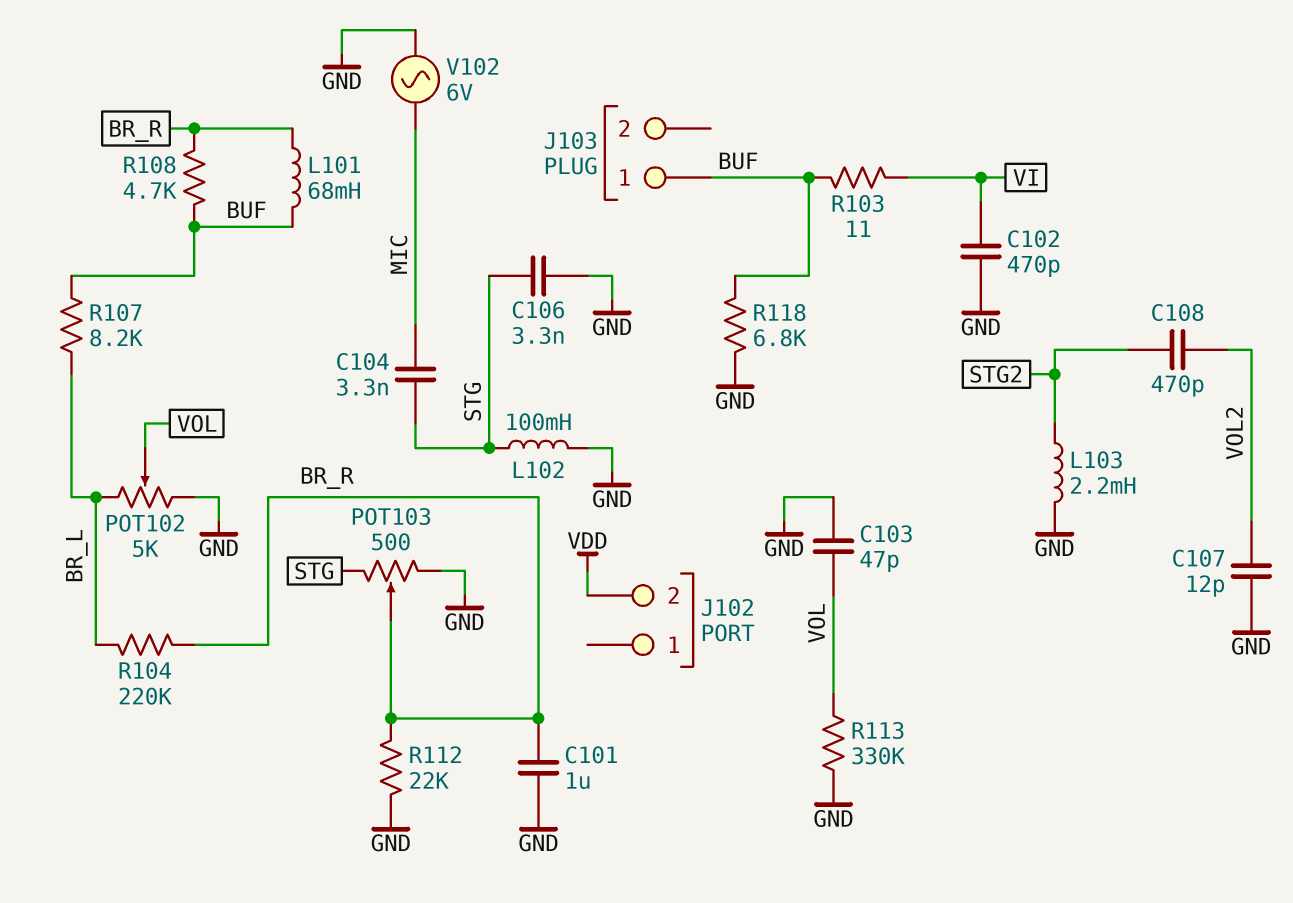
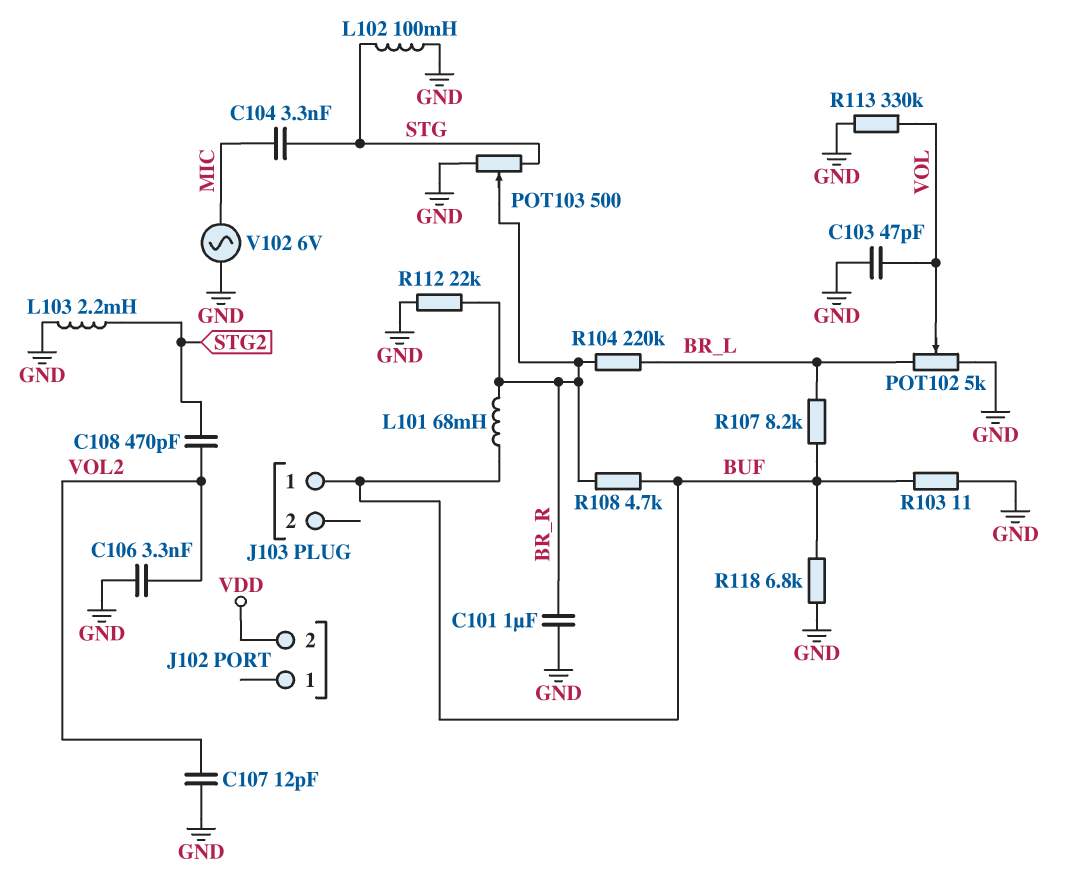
C102: 470pF (GND, VI) -> none
C106: 3.3nF (GND, STG) -> 3.3nF (GND, VOL2)
R103: 11 (BUF, VI) -> 11 (BUF, GND)

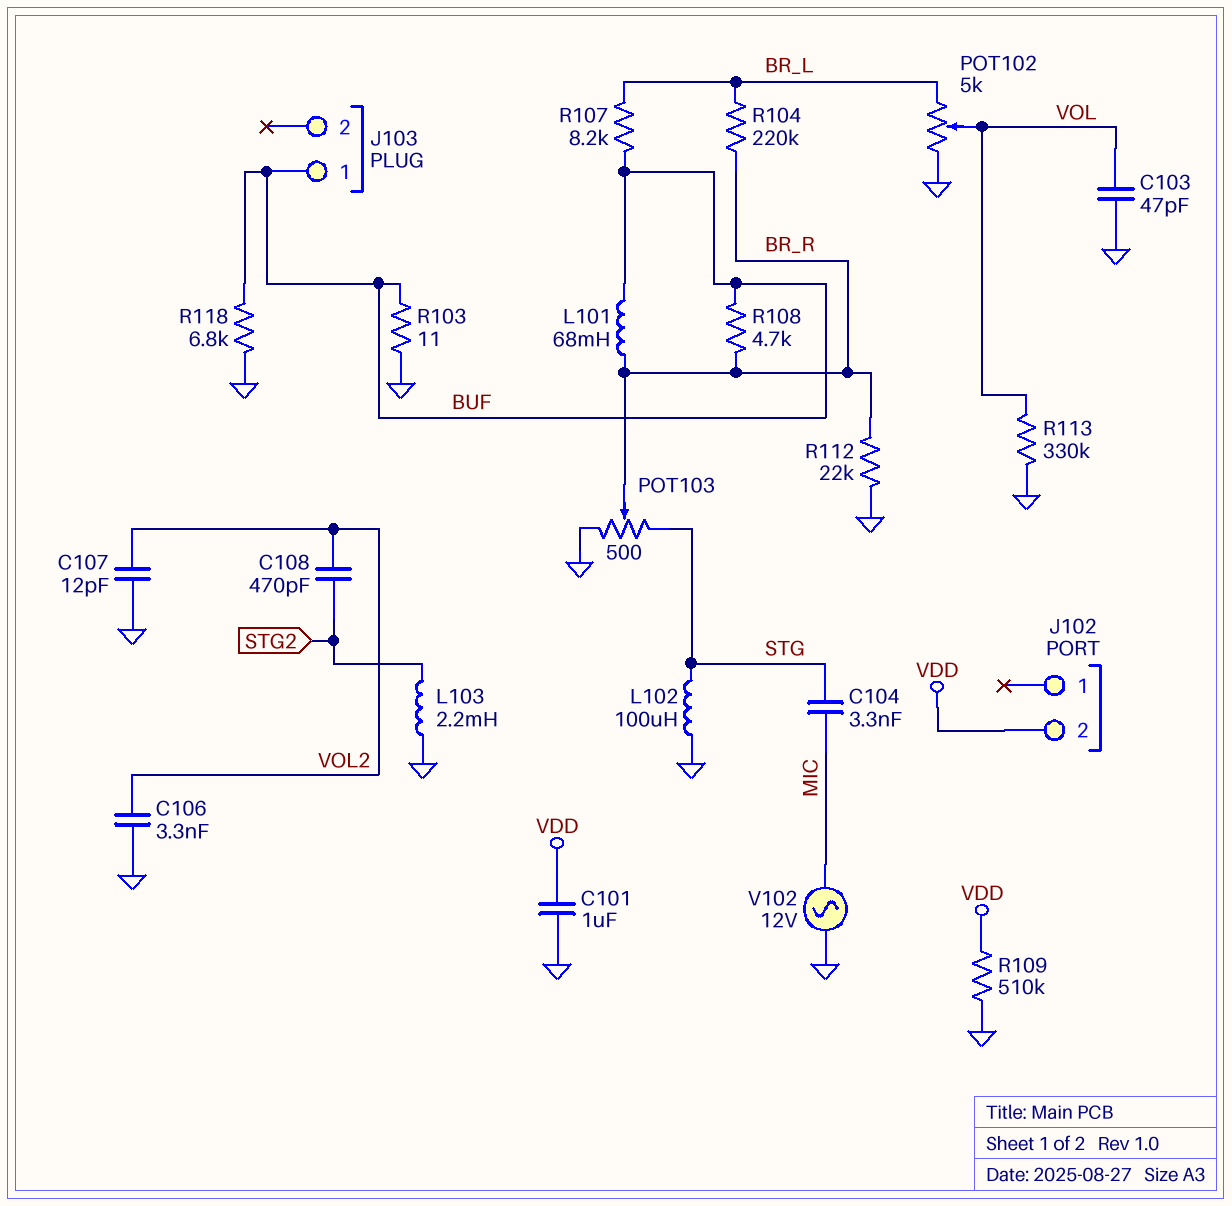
C101: 1uF (BR_R, GND) -> 1uF (GND, VDD)
L102: 100mH (GND, STG) -> 100uH (GND, STG)
R109: none -> 510k (GND, VDD)
V102: AC 6V (GND, MIC) -> AC 12V (GND, MIC)

